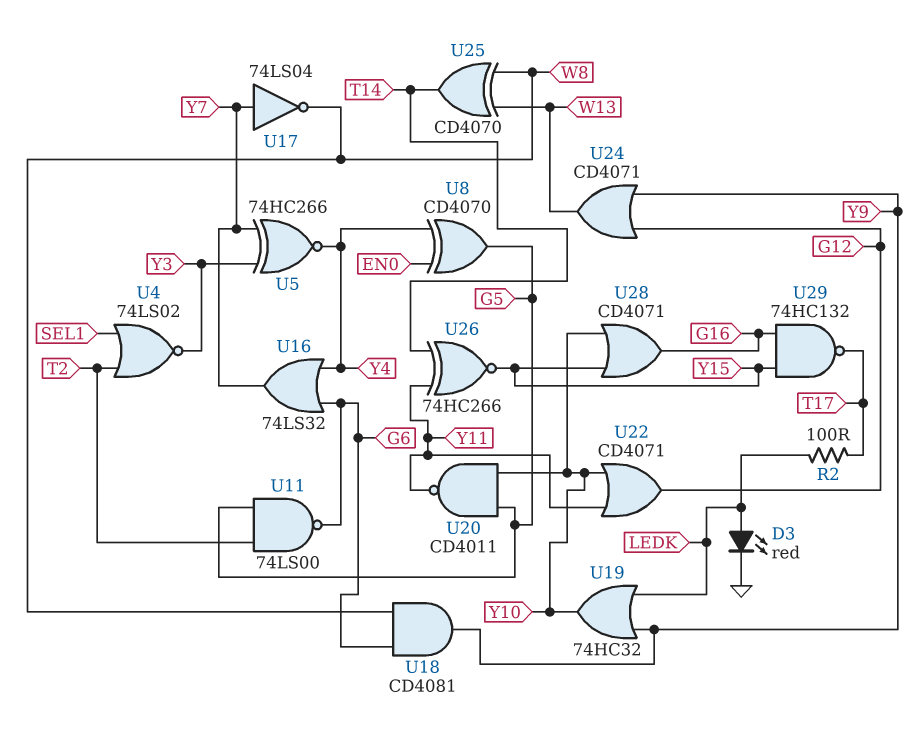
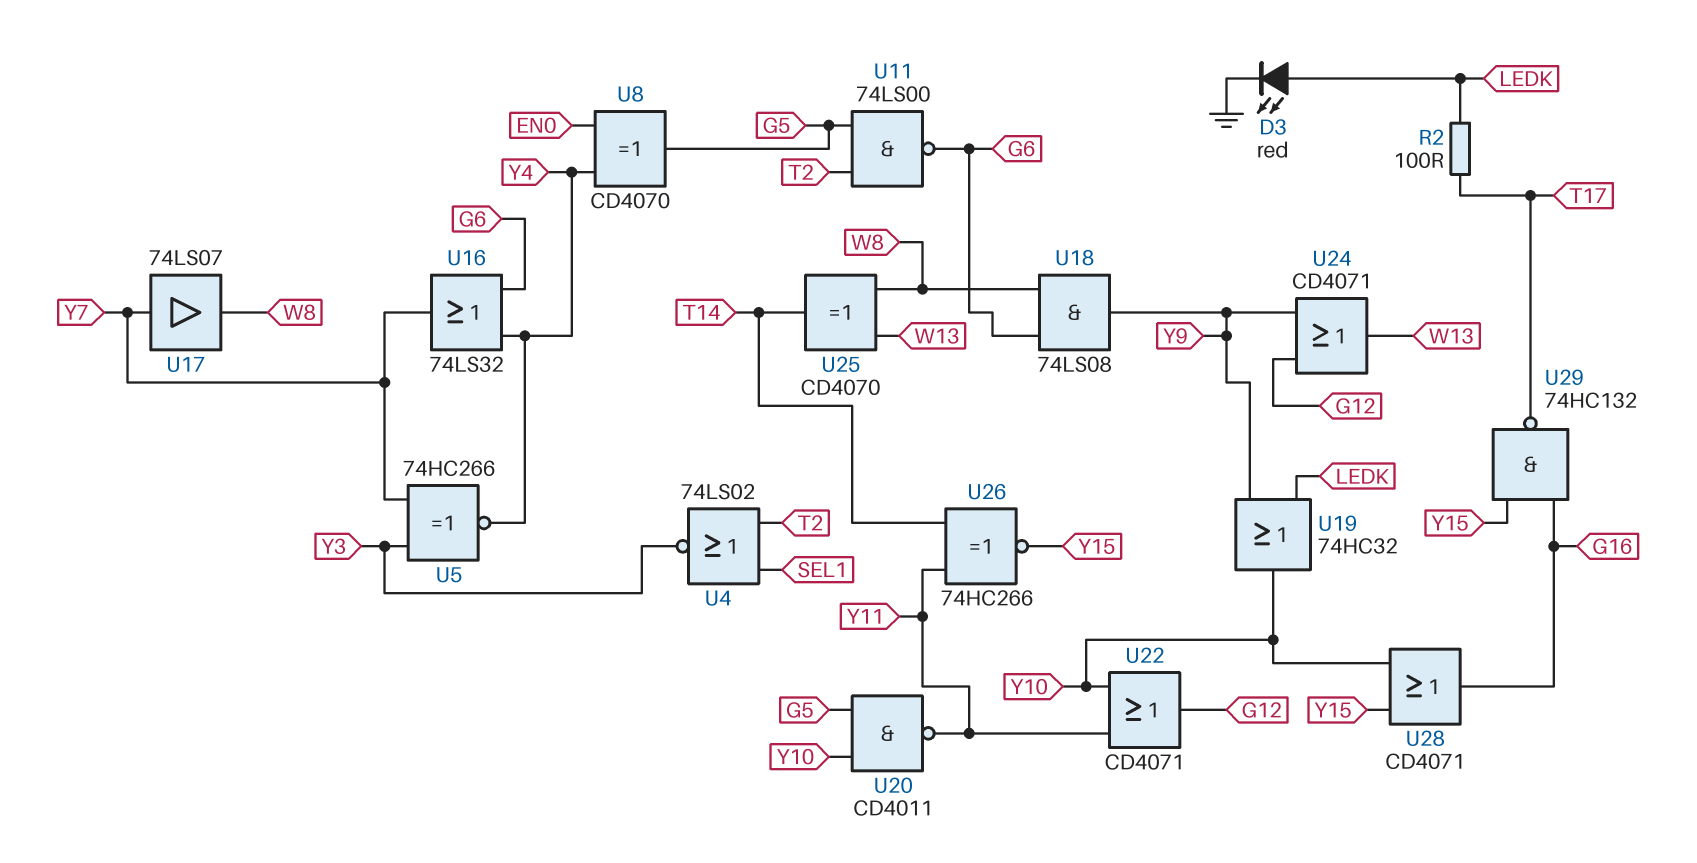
U17: NOT 74LS04 (in Y7, out W8) -> buffer 74LS07 (in Y7, out W8)
U18: AND CD4081 (in G6, in W8, out Y9) -> AND 74LS08 (in G6, in W8, out Y9)

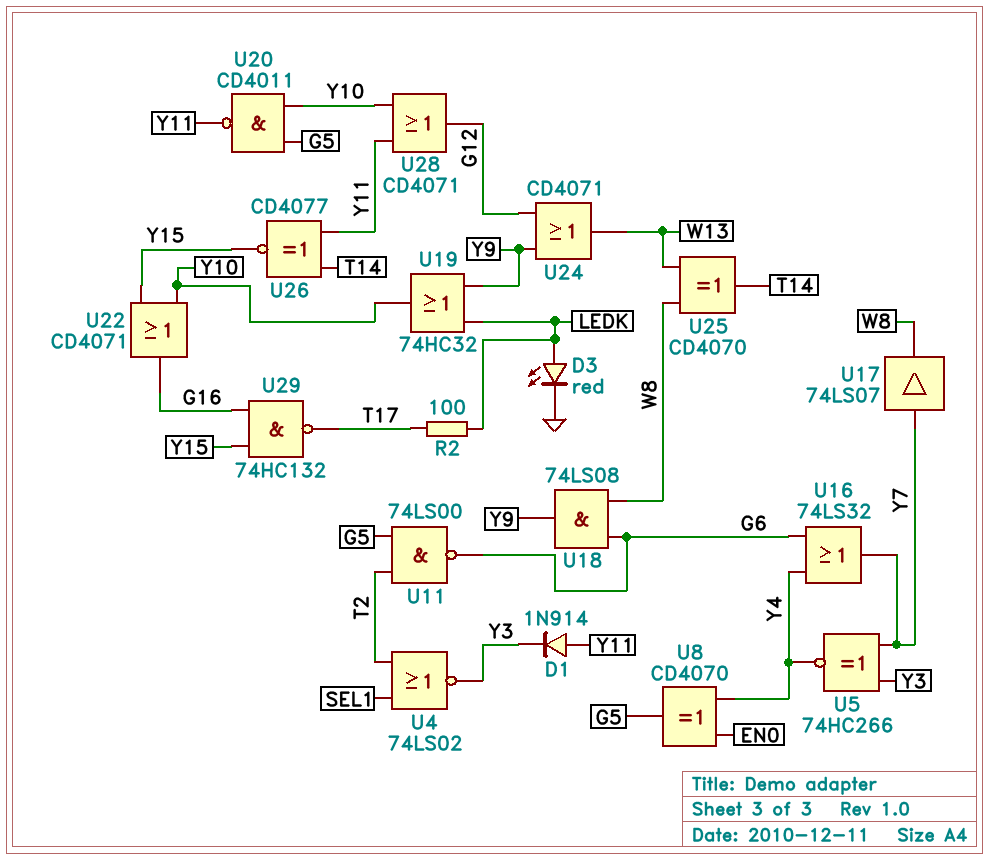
D1: none -> diode 1N914 (A Y11, K Y3)
U22: OR CD4071 (in Y10, in Y11, out G12) -> OR CD4071 (in Y10, in Y15, out G16)
U26: XNOR 74HC266 (in T14, in Y11, out Y15) -> XNOR CD4077 (in T14, in Y11, out Y15)
U28: OR CD4071 (in Y10, in Y15, out G16) -> OR CD4071 (in Y10, in Y11, out G12)

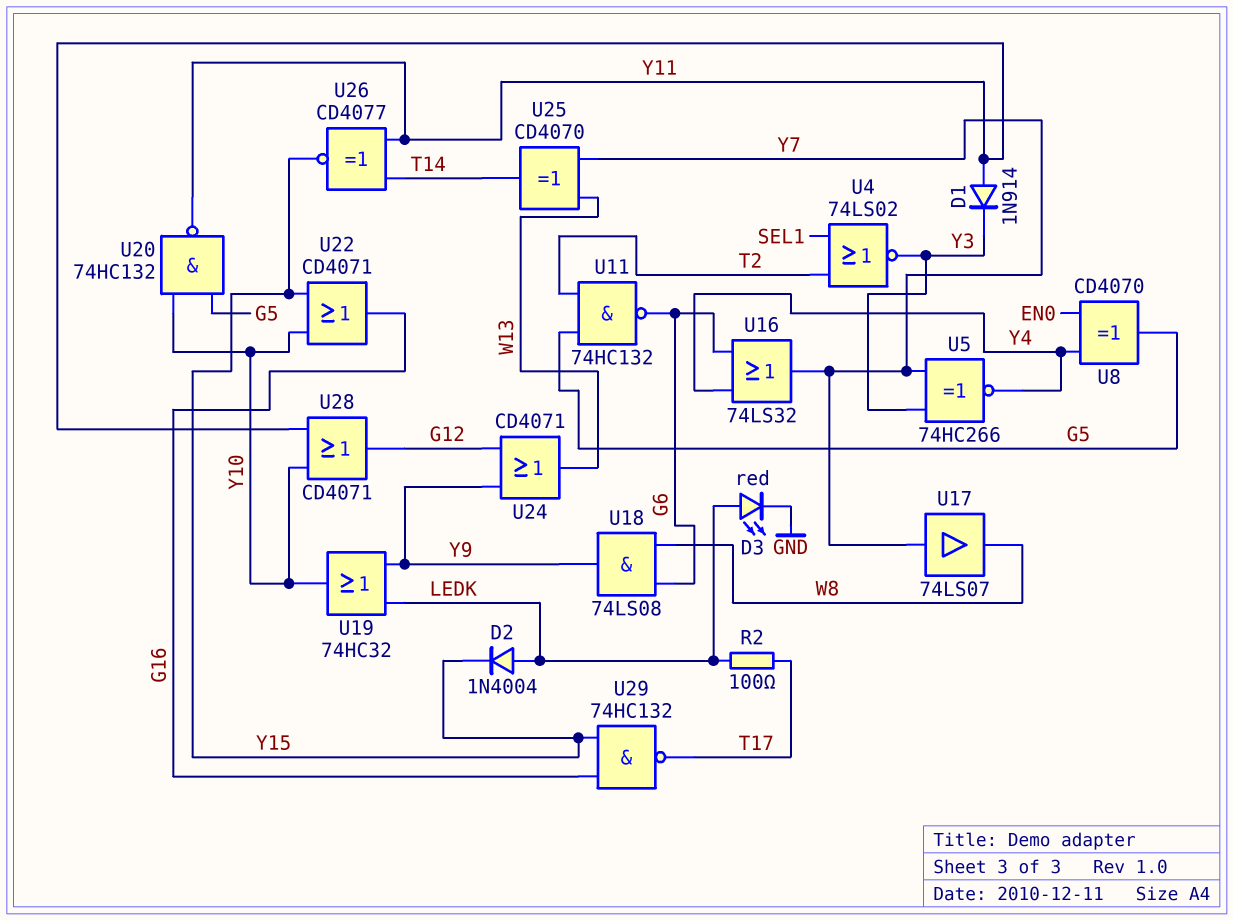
D2: none -> diode 1N4004 (A LEDK, K Y15)
U11: NAND 74LS00 (in G5, in T2, out G6) -> NAND 74HC132 (in G5, in T2, out G6)
U20: NAND CD4011 (in G5, in Y10, out Y11) -> NAND 74HC132 (in G5, in Y10, out Y11)
U25: XOR CD4070 (in W8, in W13, out T14) -> XOR CD4070 (in W13, in Y7, out T14)

